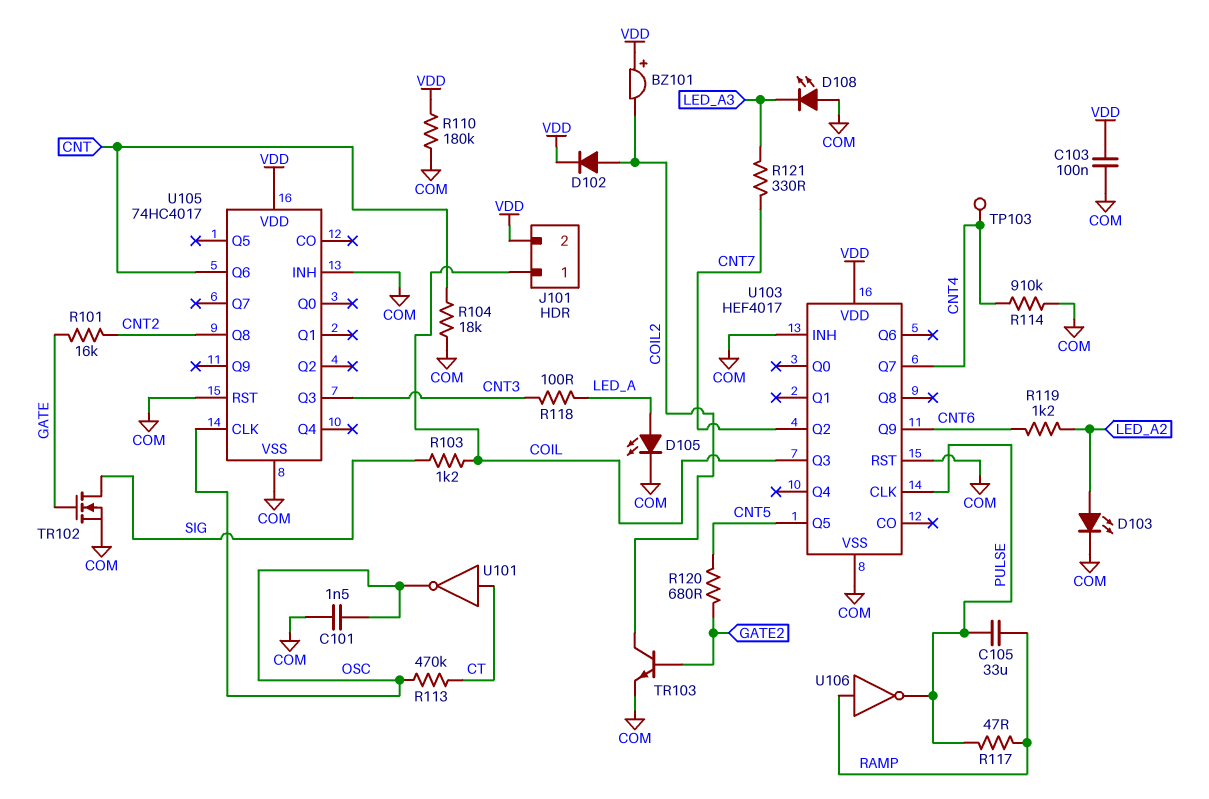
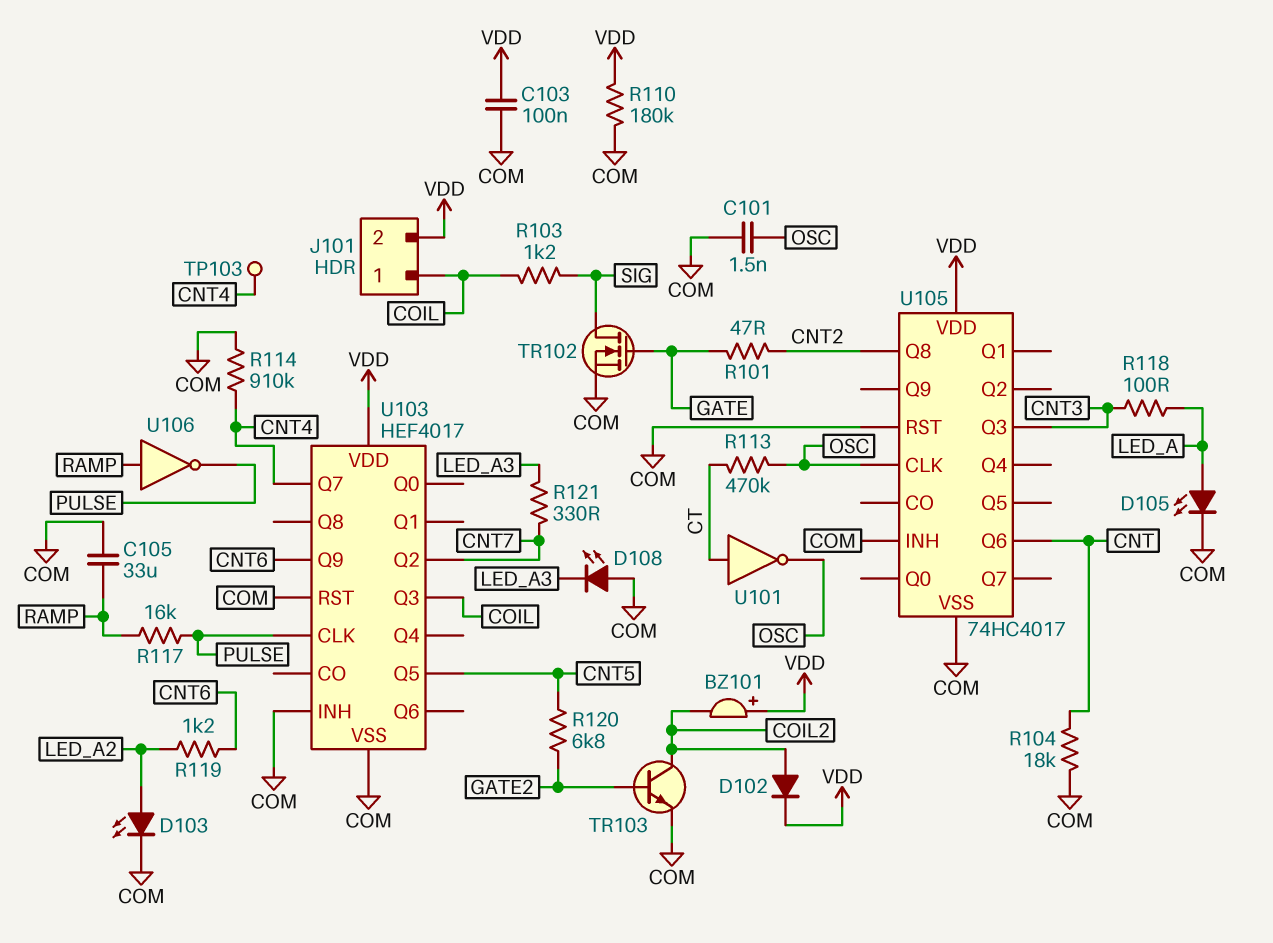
C105: 33uF (PULSE, RAMP) -> 33uF (COM, RAMP)
R101: 16k (CNT2, GATE) -> 47 (CNT2, GATE)
R117: 47 (PULSE, RAMP) -> 16k (PULSE, RAMP)
R120: 680 (CNT5, GATE2) -> 6.8k (CNT5, GATE2)

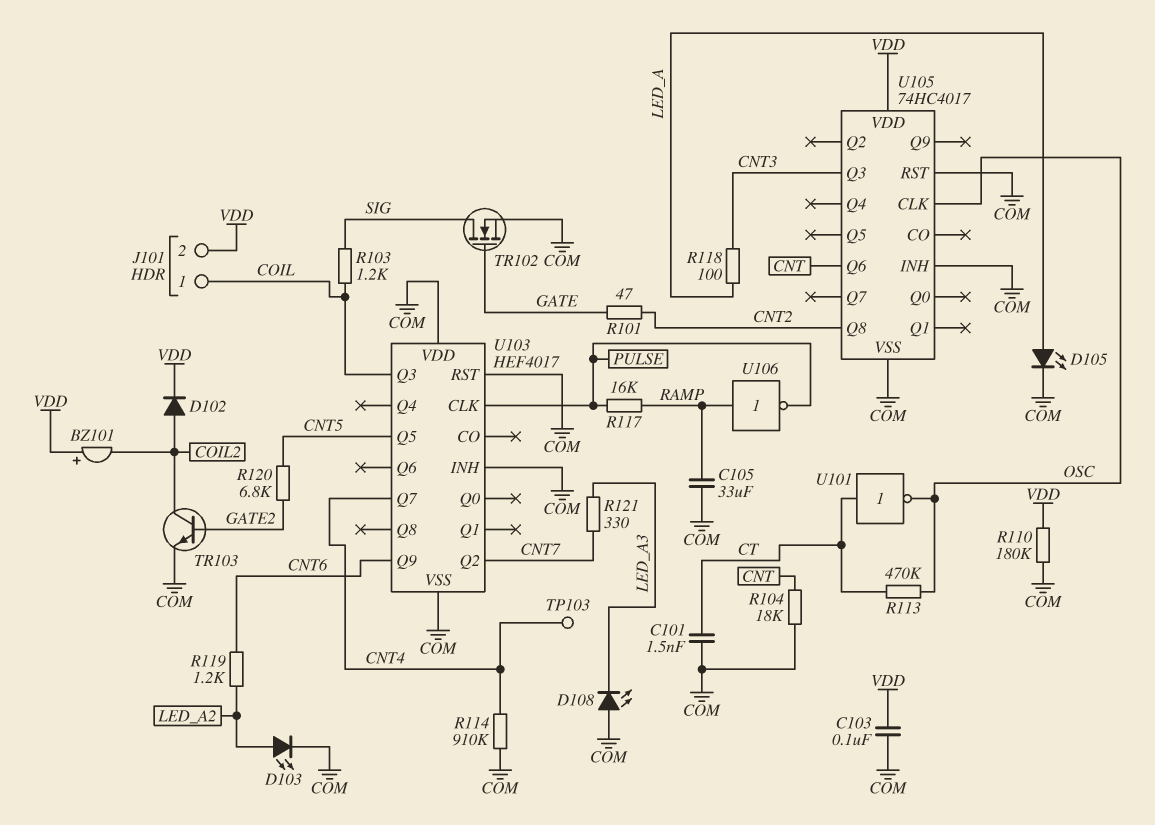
C101: 1.5nF (COM, OSC) -> 1.5nF (COM, CT)
U103 pin VDD: VDD -> COM

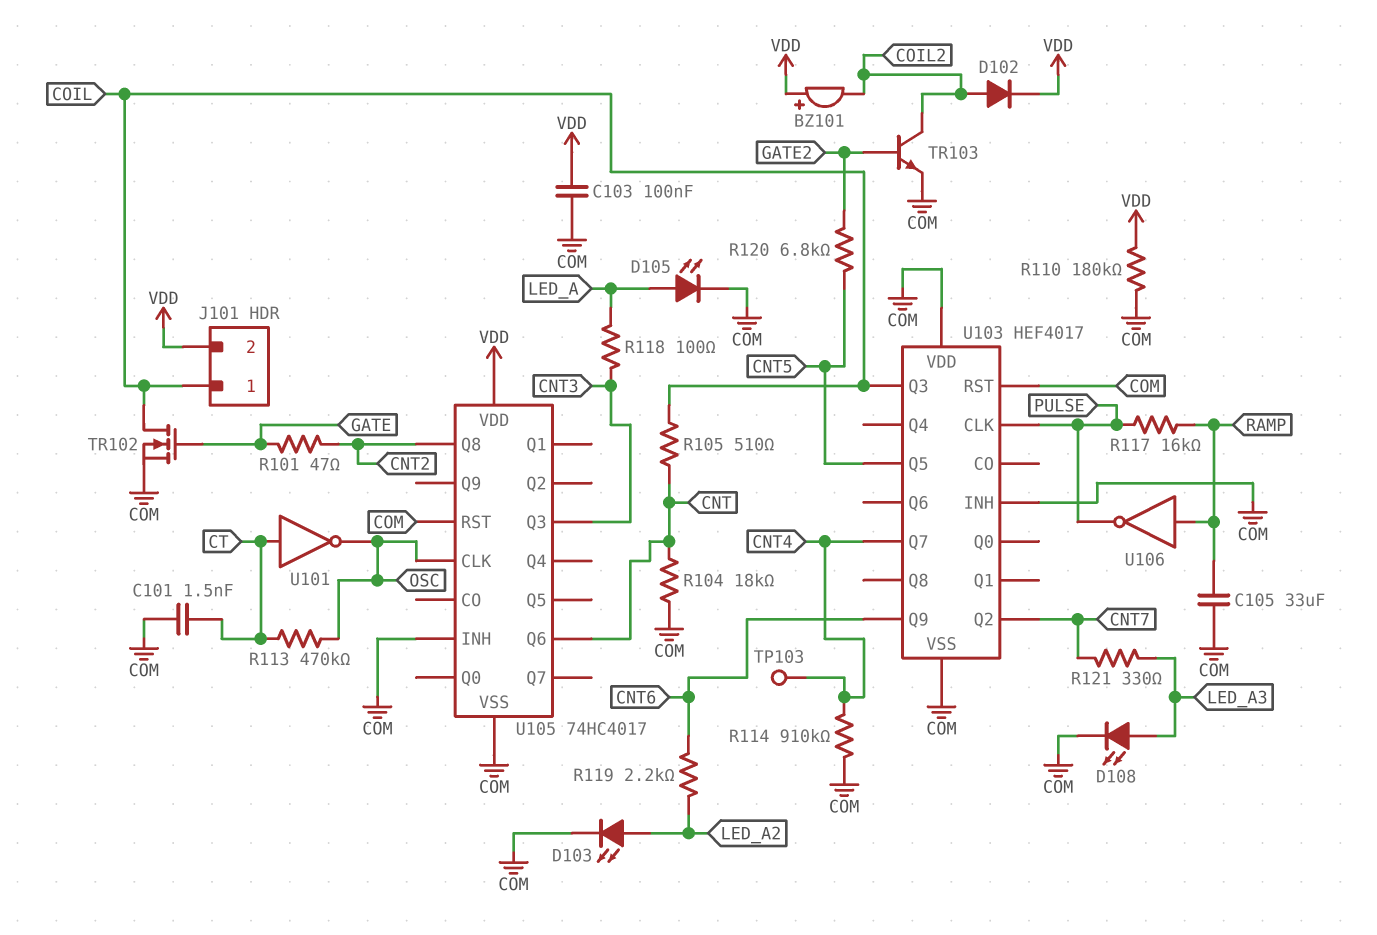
D108: LED (A COM, K LED_A3) -> LED (A LED_A3, K COM)
R103: 1.2k (COIL, SIG) -> none
R105: none -> 510 (CNT, COIL)
R119: 1.2k (CNT6, LED_A2) -> 2.2k (CNT6, LED_A2)
TR102: NMOS (G GATE, D SIG, S COM) -> NMOS (G GATE, D COIL, S COM)

